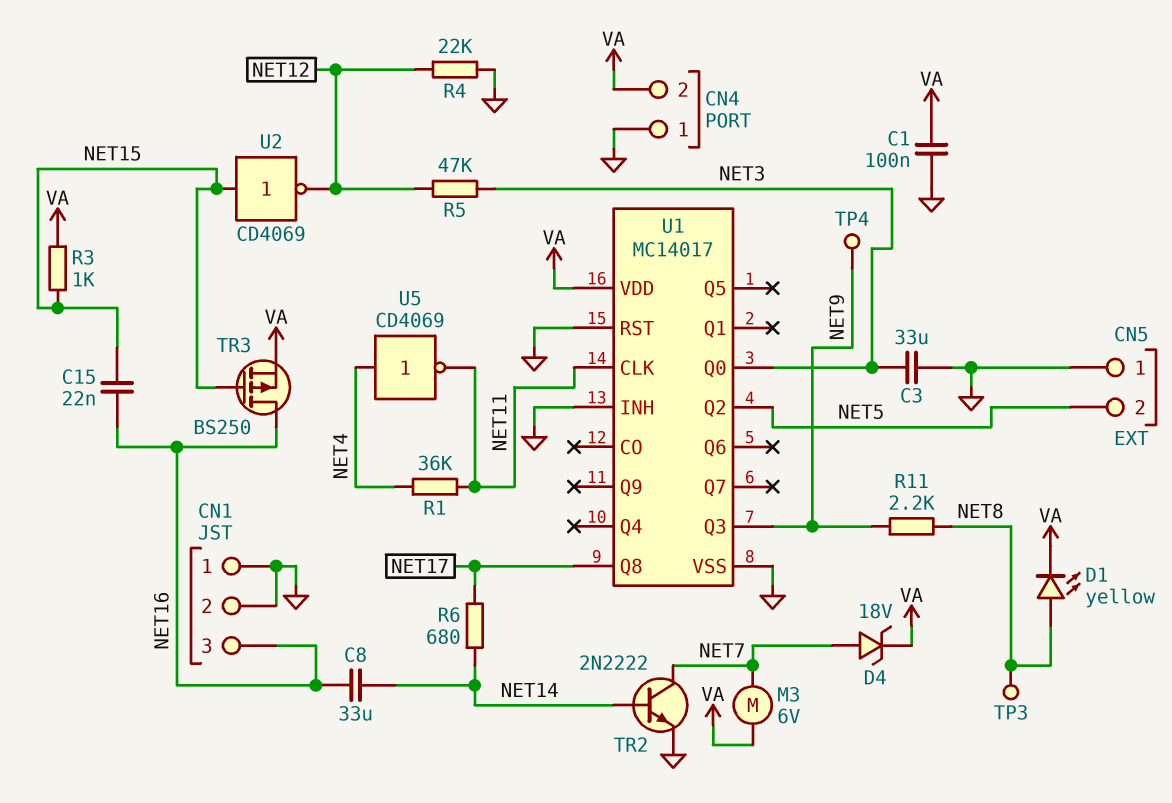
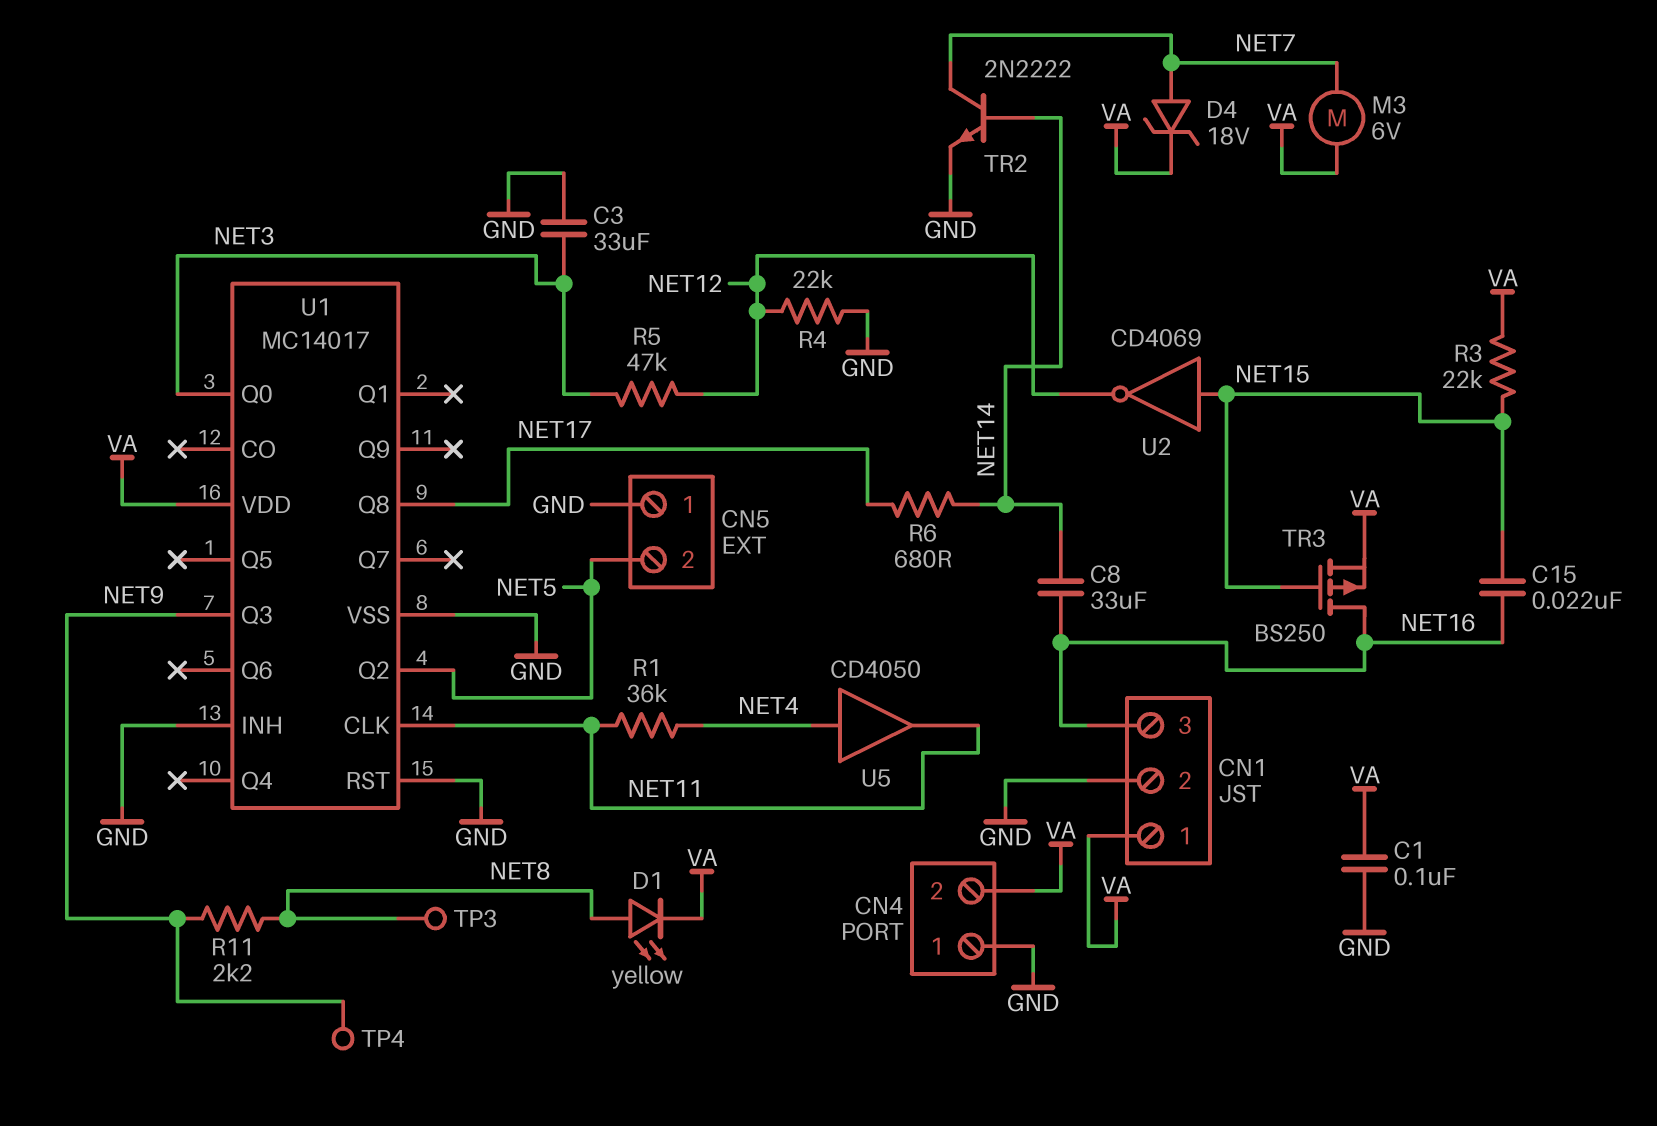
CN1 pin 1: GND -> VA
R3: 1k (NET15, VA) -> 22k (NET15, VA)
U5: NOT CD4069 (in NET4, out NET11) -> buffer CD4050 (in NET4, out NET11)

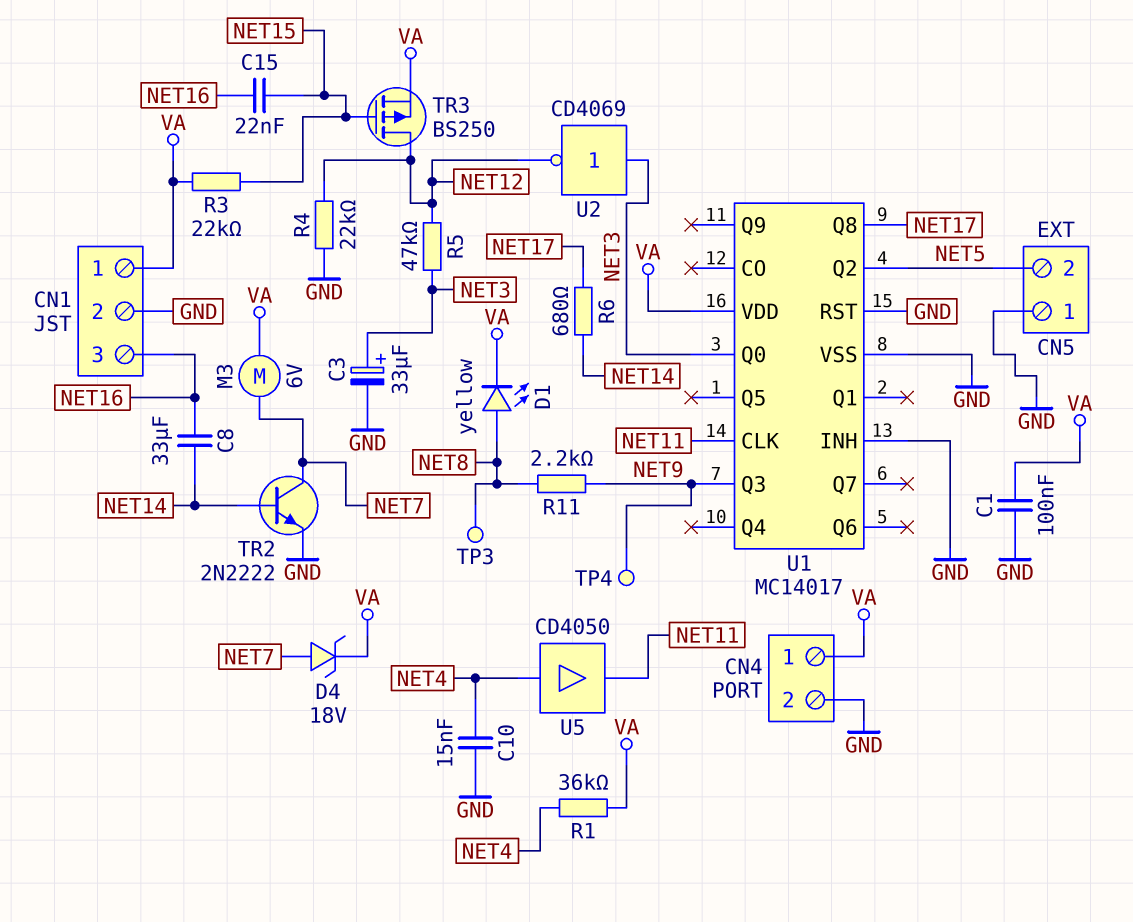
C3: 33uF (GND, NET3) -> 33uF (plus NET3, minus GND)
C10: none -> 15nF (GND, NET4)
CN4 pin 1: GND -> VA
CN4 pin 2: VA -> GND
R1: 36k (NET4, NET11) -> 36k (NET4, VA)
TR3: PMOS BS250 (G NET15, D NET16, S VA) -> PMOS BS250 (G NET15, D NET12, S VA)
U2: NOT CD4069 (in NET15, out NET12) -> NOT CD4069 (in NET3, out NET12)

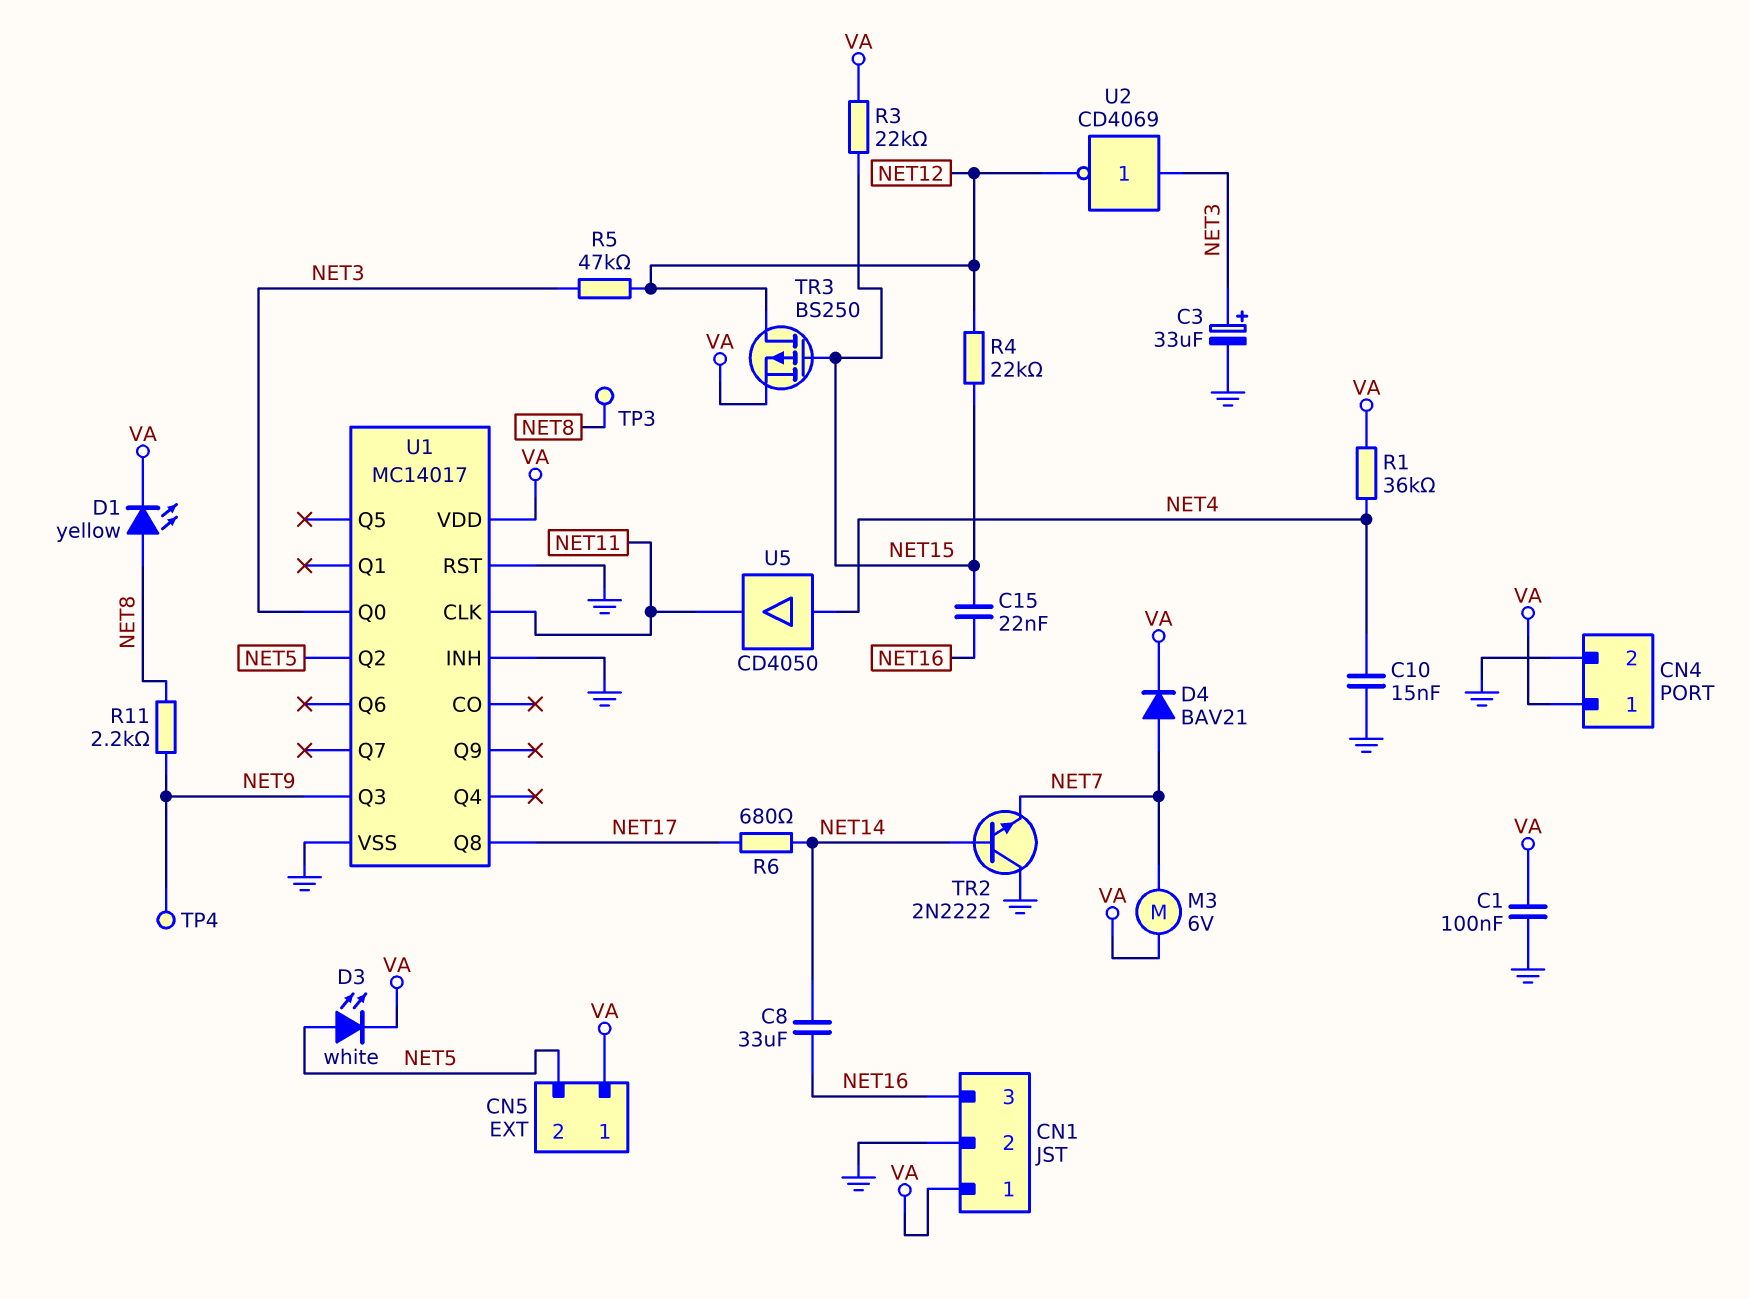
CN5 pin 1: GND -> VA
D3: none -> LED white (A NET5, K VA)
D4: zener 18V (A NET7, K VA) -> diode BAV21 (A NET7, K VA)
R4: 22k (GND, NET12) -> 22k (NET12, NET15)
TR2: NPN 2N2222 (B NET14, C NET7, E GND) -> NPN 2N2222 (B NET14, C GND, E NET7)

